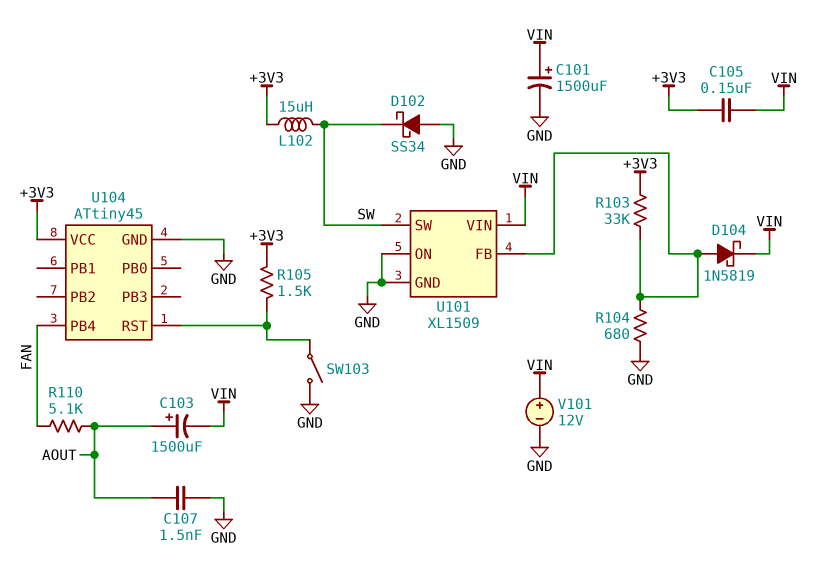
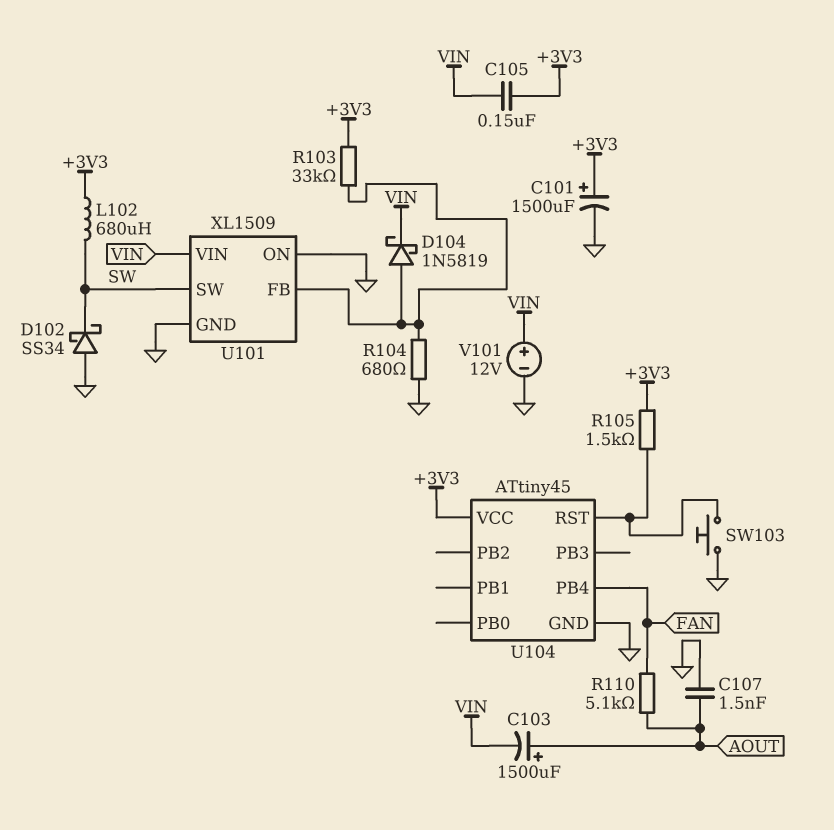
C101: 1500uF (plus VIN, minus GND) -> 1500uF (plus +3V3, minus GND)
L102: 15uH (+3V3, SW) -> 680uH (+3V3, SW)
SW103: switch (GND, U104/RST) -> button (GND, U104/RST)

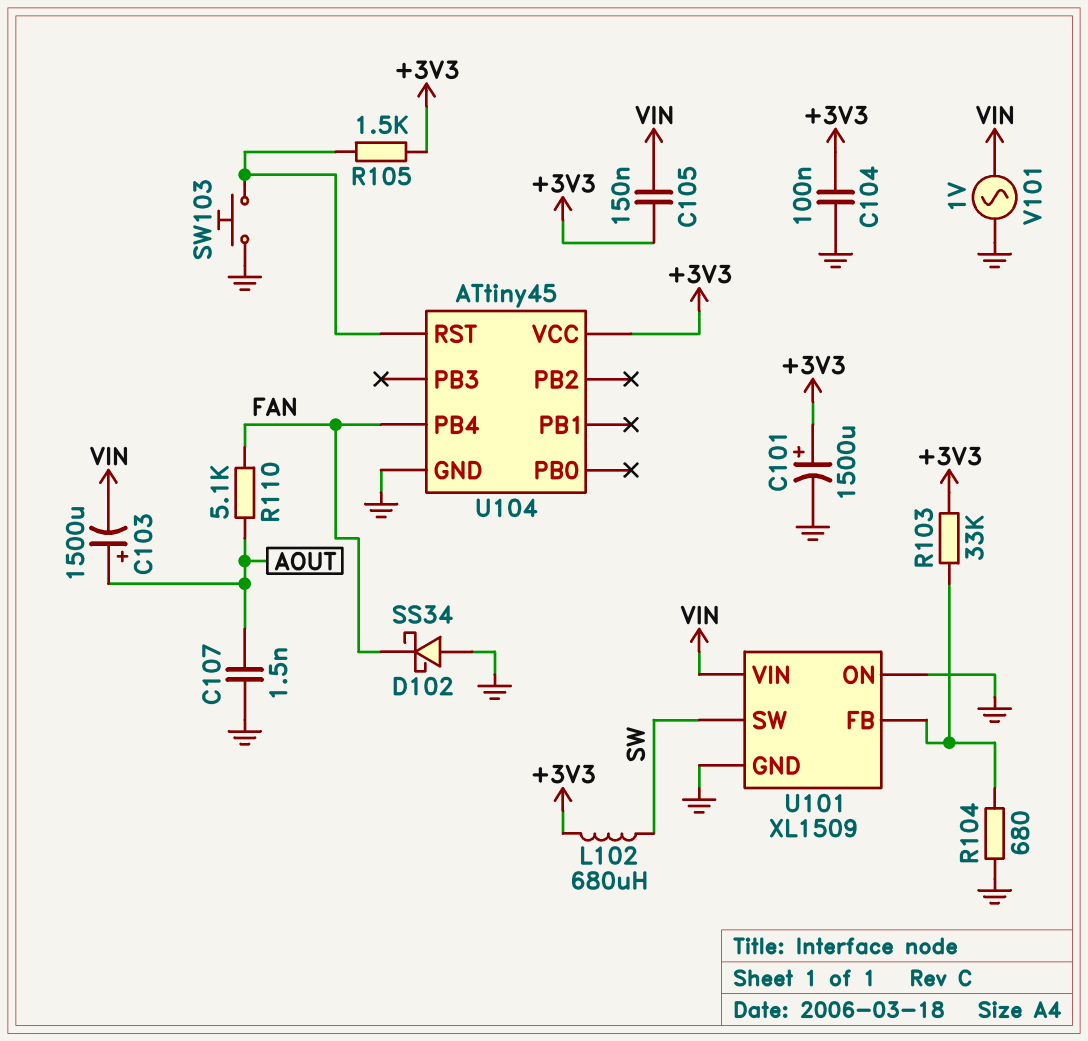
C104: none -> 100nF (+3V3, GND)
D102: schottky SS34 (A GND, K SW) -> schottky SS34 (A GND, K FAN)
D104: schottky 1N5819 (A U101/FB, K VIN) -> none
V101: 12V (plus VIN, minus GND) -> AC 1V (GND, VIN)

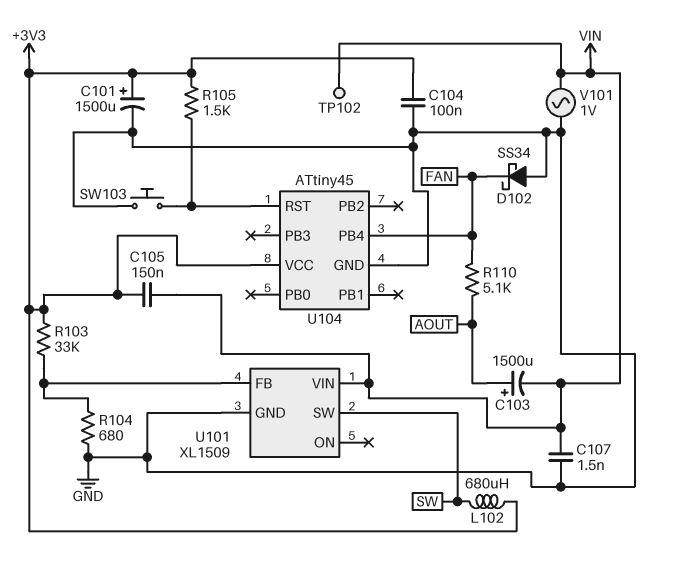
C107: 1.5nF (AOUT, GND) -> 1.5nF (GND, VIN)
TP102: none -> test point (VIN)
U101 pin ON: GND -> none

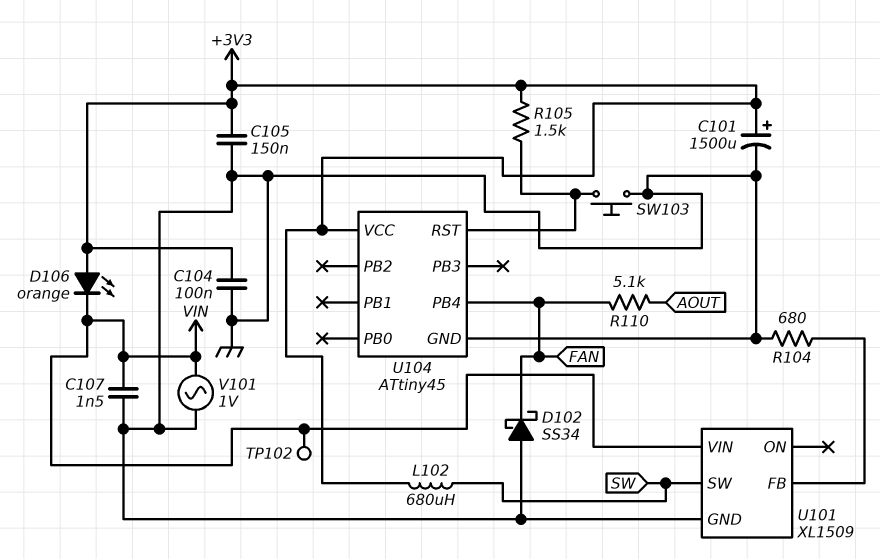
C103: 1500uF (plus AOUT, minus VIN) -> none
C105: 150nF (+3V3, VIN) -> 150nF (+3V3, GND)
D106: none -> LED orange (A +3V3, K VIN)
R103: 33k (+3V3, U101/FB) -> none

